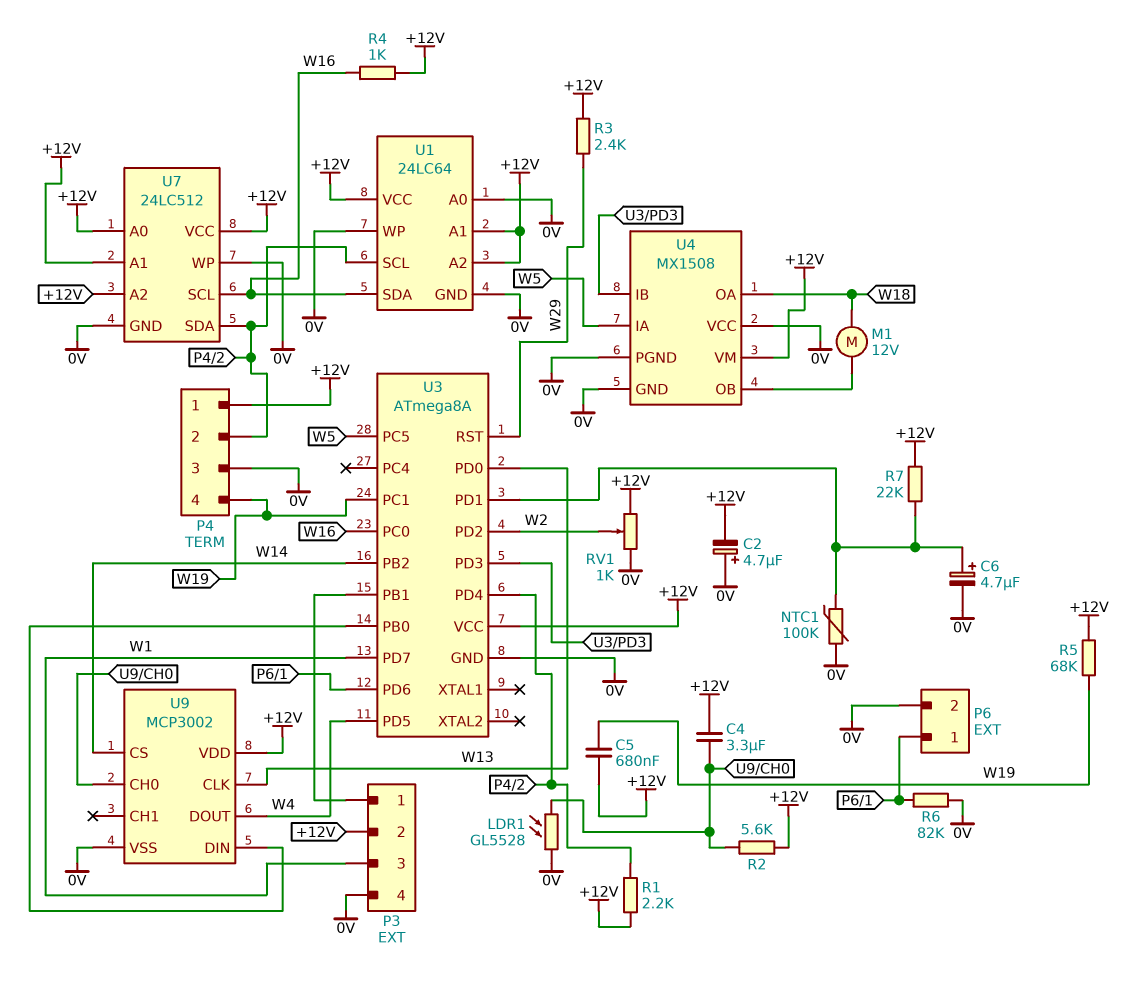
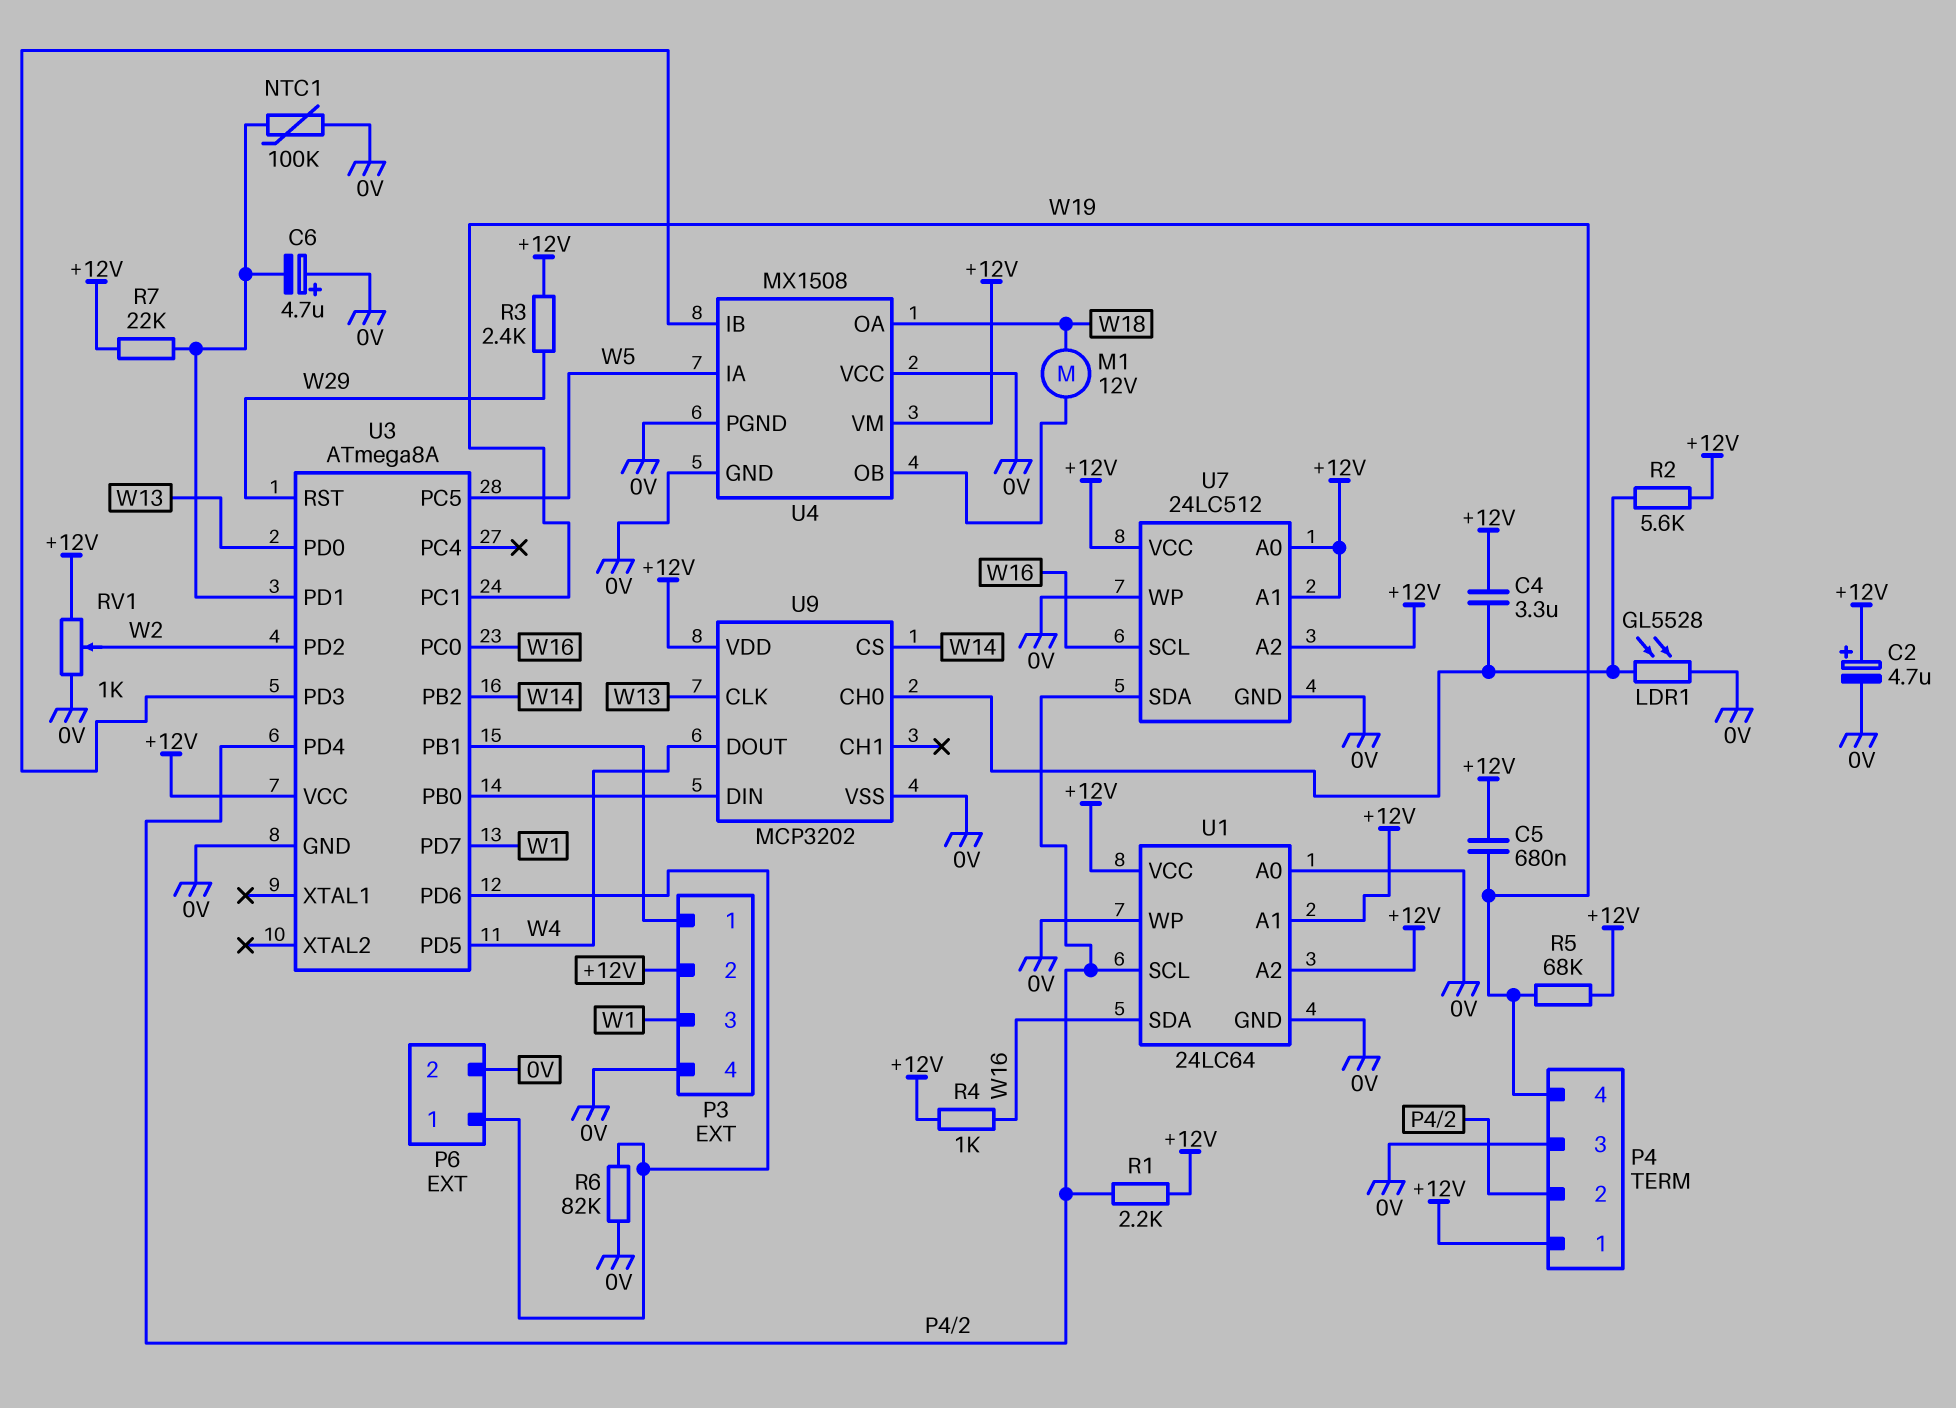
C2: 4.7uF (plus 0V, minus +12V) -> 4.7uF (plus +12V, minus 0V)
C6: 4.7uF (plus U3/PD1, minus 0V) -> 4.7uF (plus 0V, minus U3/PD1)
U9: MCP3002 -> MCP3202

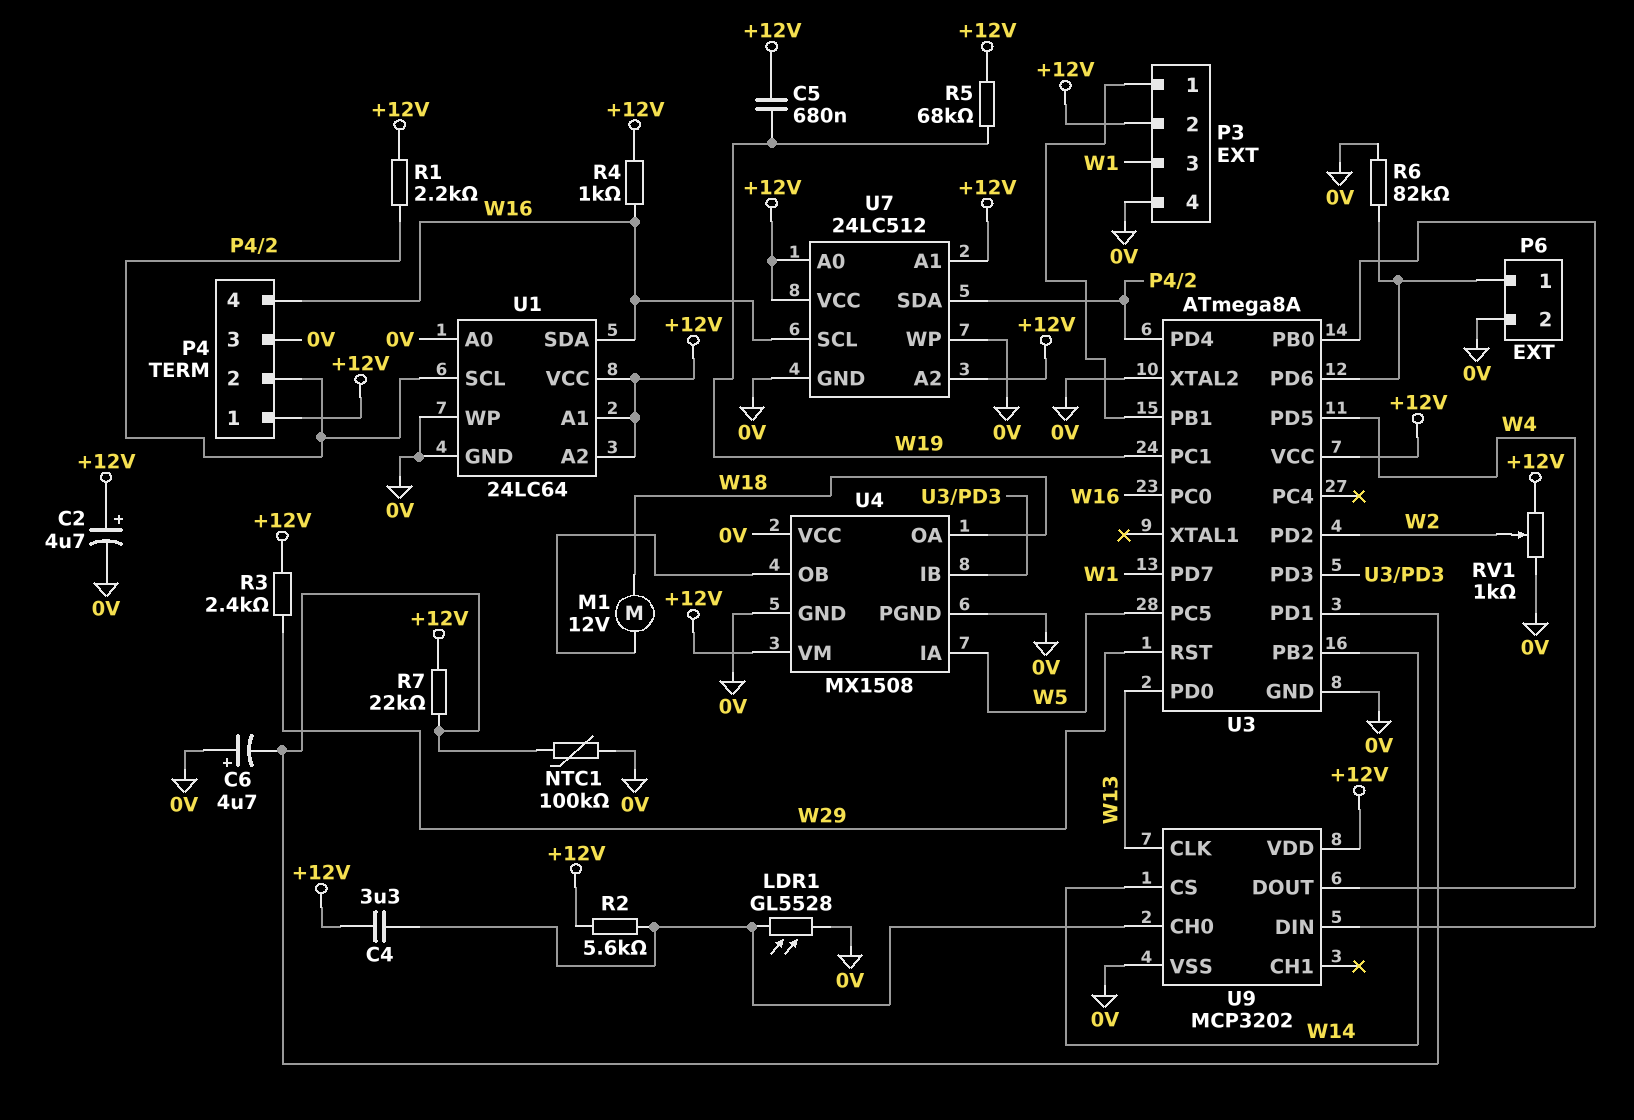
P4 pin 4: W19 -> W16
U3 pin XTAL2: none -> 0V

